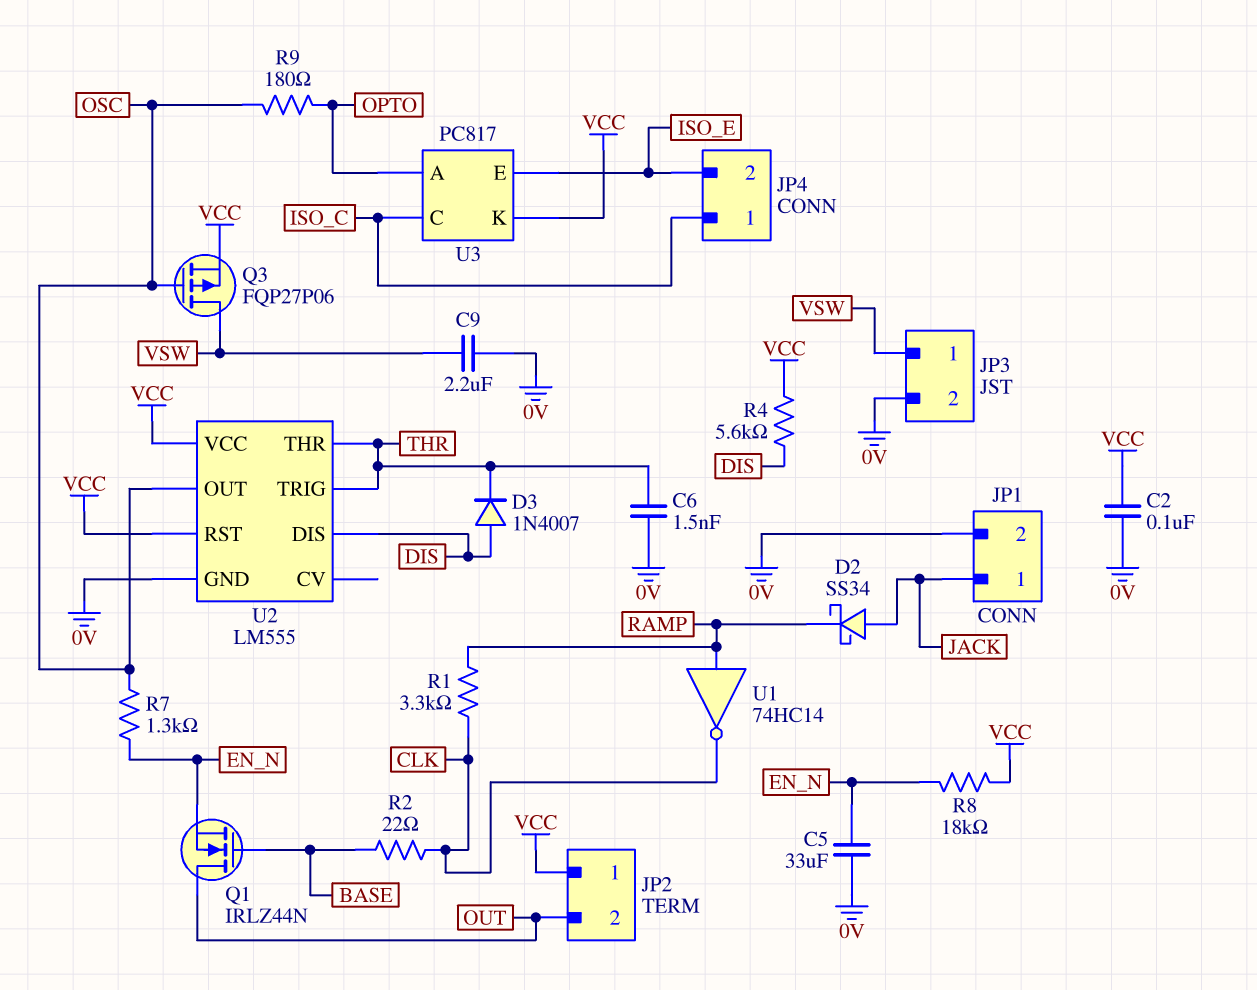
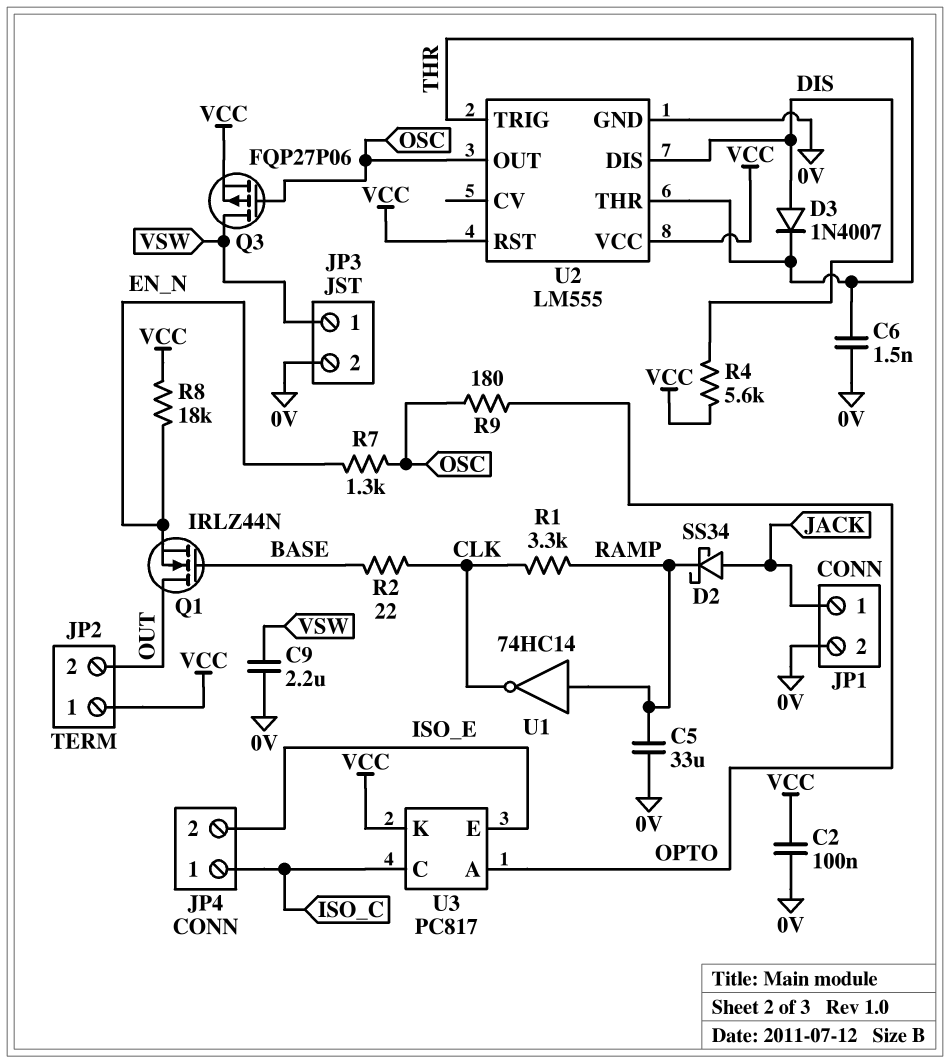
C5: 33uF (0V, EN_N) -> 33uF (0V, RAMP)

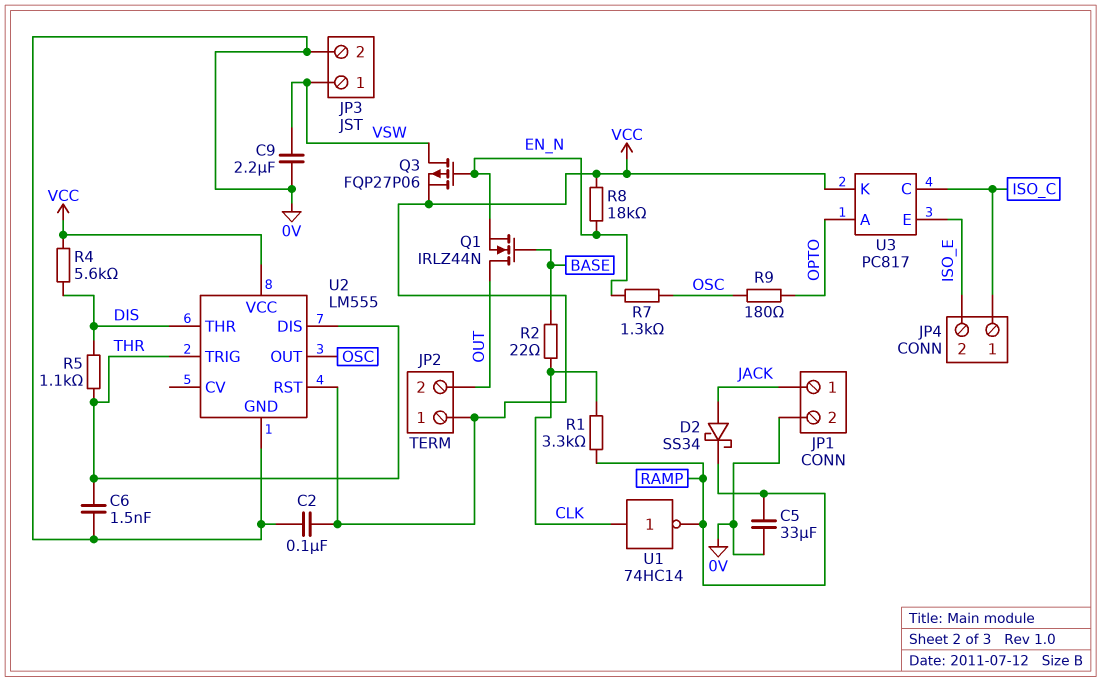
D3: diode 1N4007 (A DIS, K THR) -> none
Q3: PMOS FQP27P06 (G OSC, D VSW, S VCC) -> PMOS FQP27P06 (G EN_N, D VSW, S VCC)
R5: none -> 1.1k (DIS, THR)
U1: NOT 74HC14 (in RAMP, out CLK) -> NOT 74HC14 (in CLK, out RAMP)
U2 pin DIS: DIS -> THR
U2 pin THR: THR -> DIS

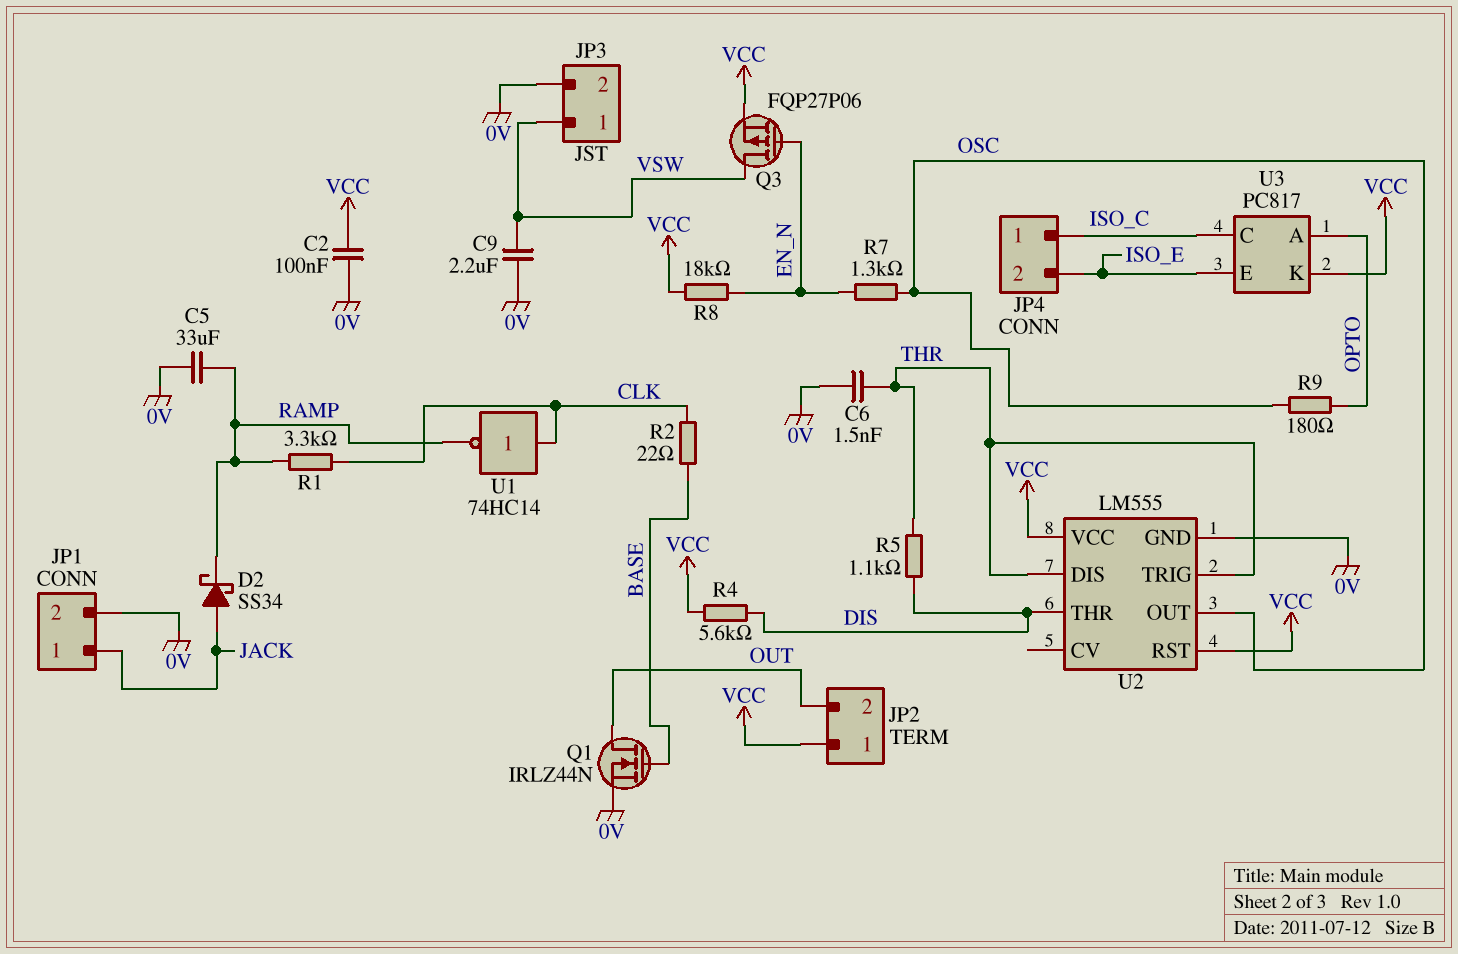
Q1: NMOS IRLZ44N (G BASE, D OUT, S EN_N) -> NMOS IRLZ44N (G BASE, D OUT, S 0V)

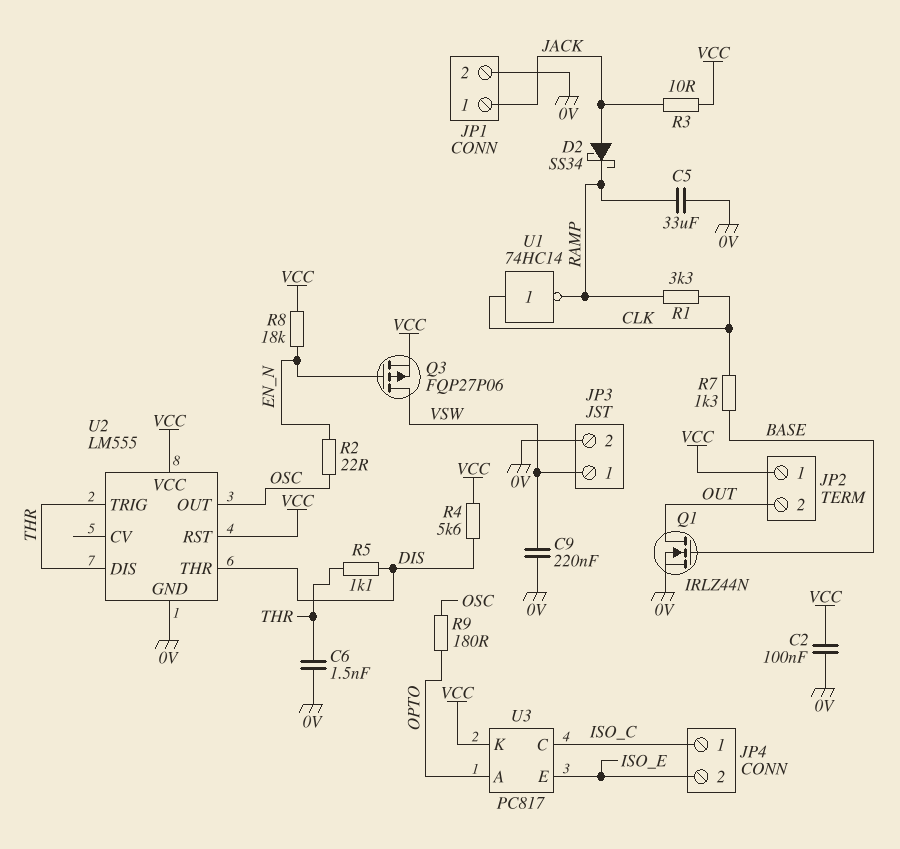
C9: 2.2uF (0V, VSW) -> 220nF (0V, VSW)
R2: 22 (BASE, CLK) -> 22 (EN_N, OSC)
R3: none -> 10 (JACK, VCC)
R7: 1.3k (EN_N, OSC) -> 1.3k (BASE, CLK)

